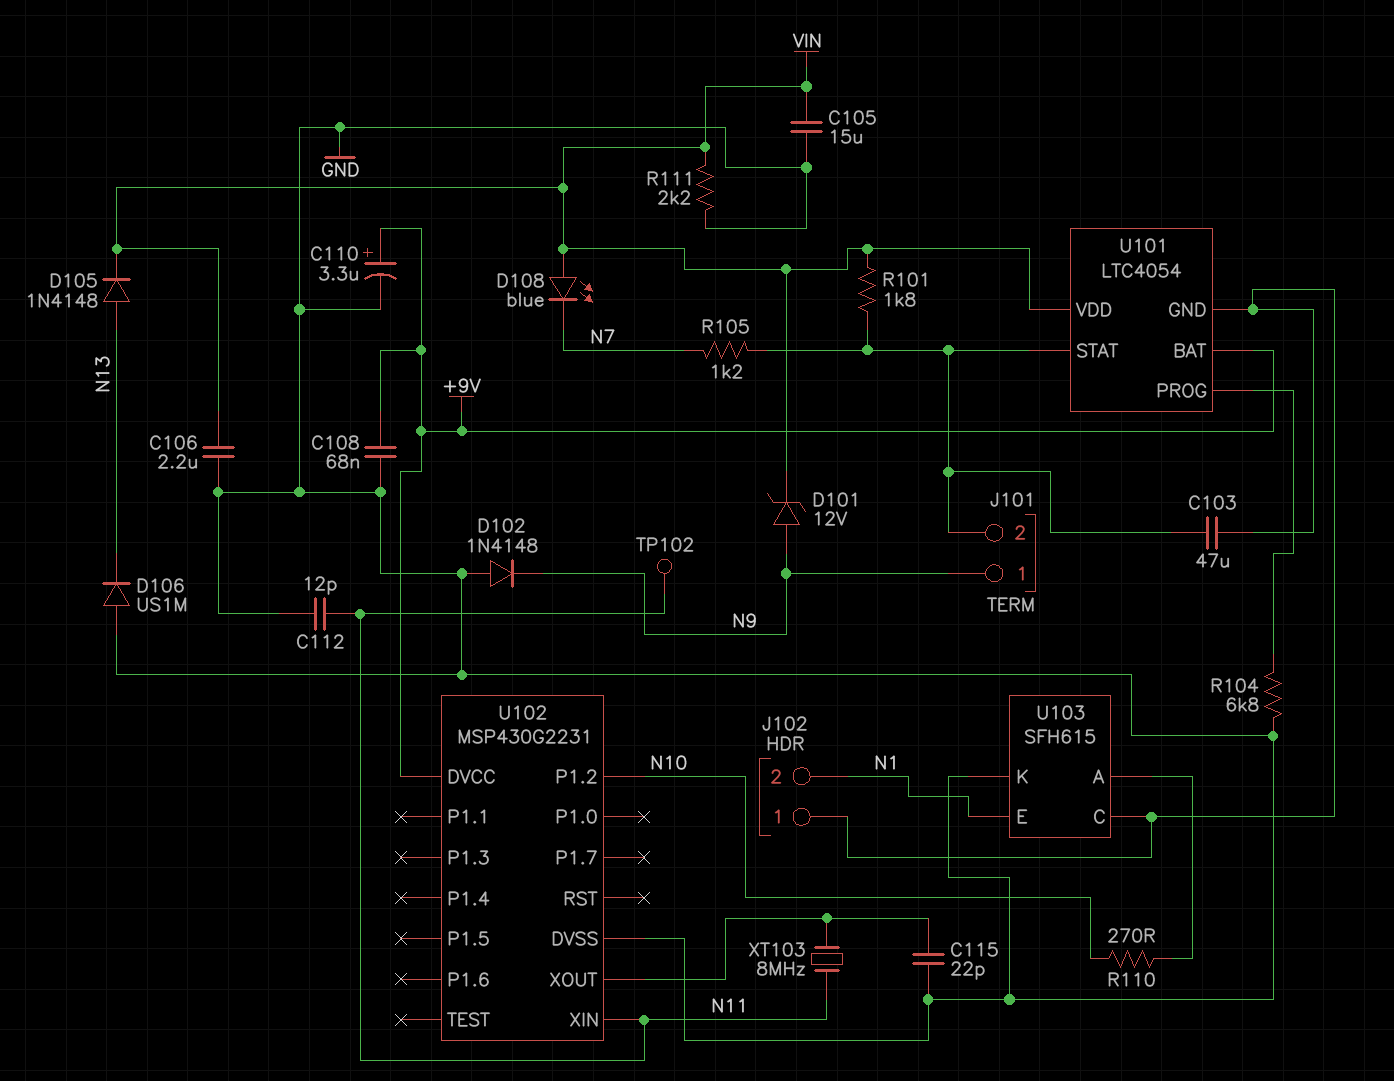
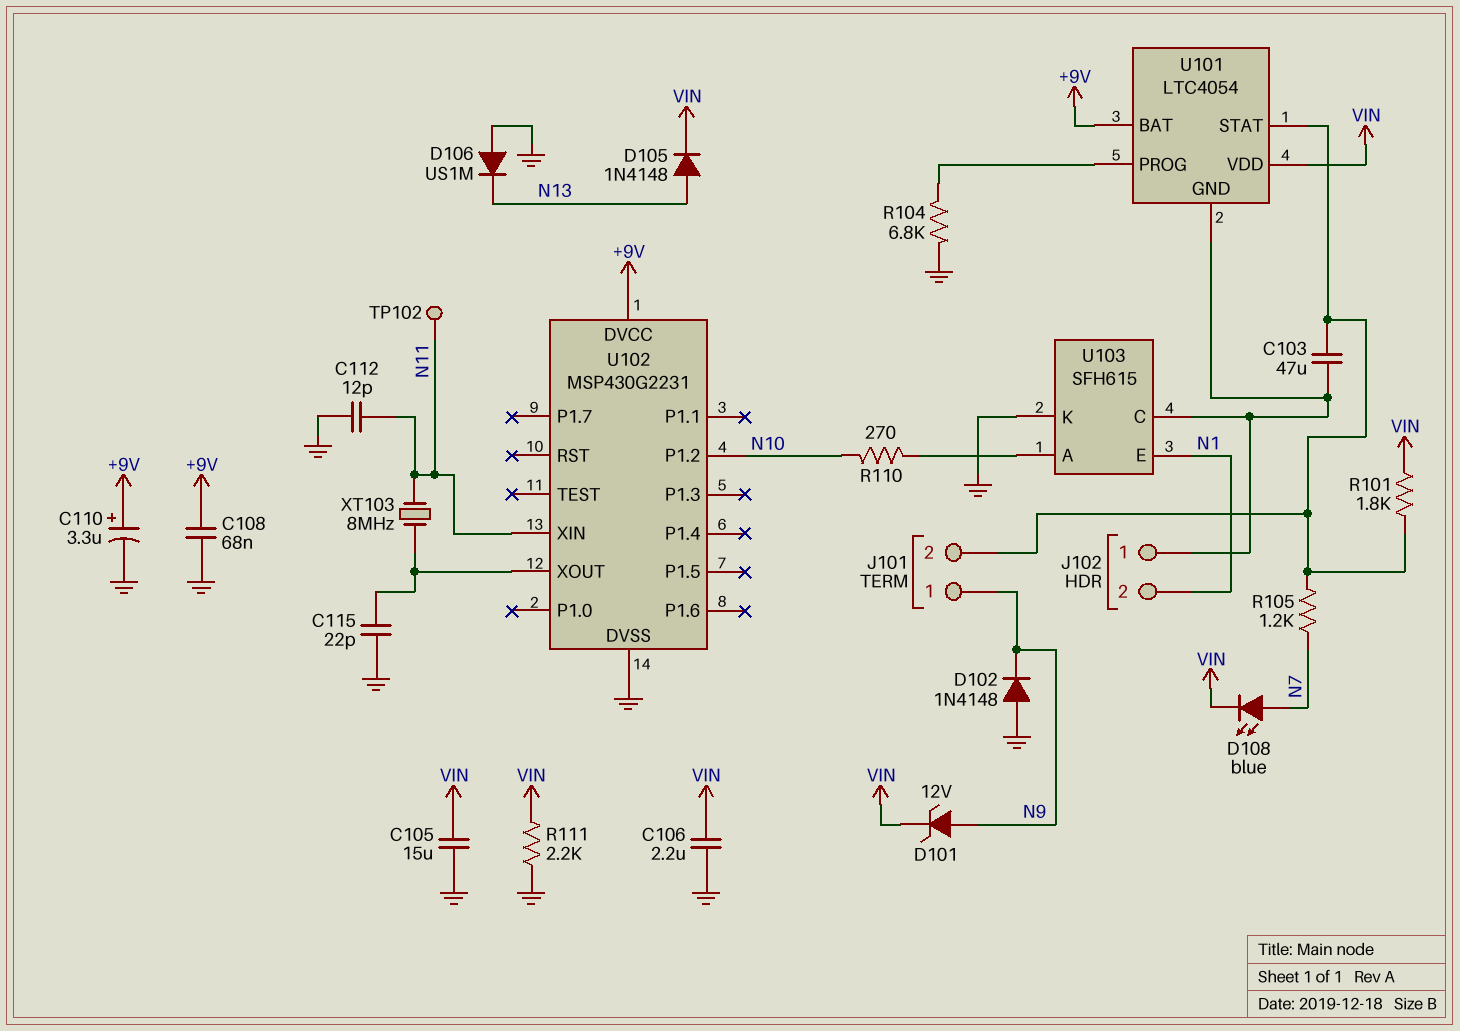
D108: LED blue (A VIN, K N7) -> LED blue (A N7, K VIN)

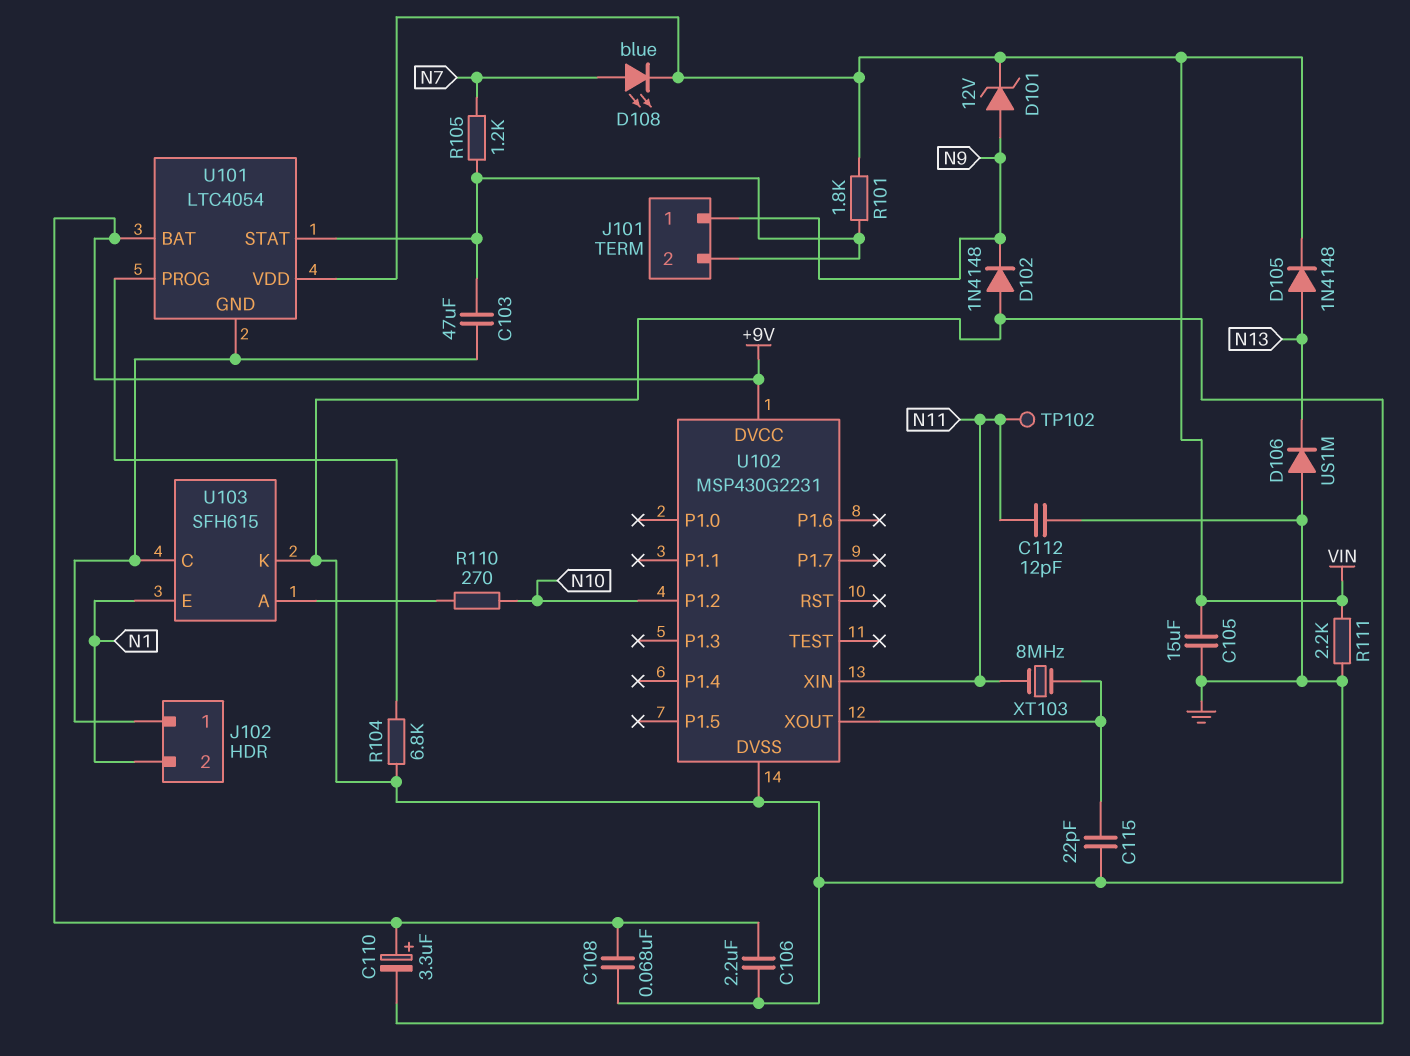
C106: 2.2uF (GND, VIN) -> 2.2uF (+9V, GND)

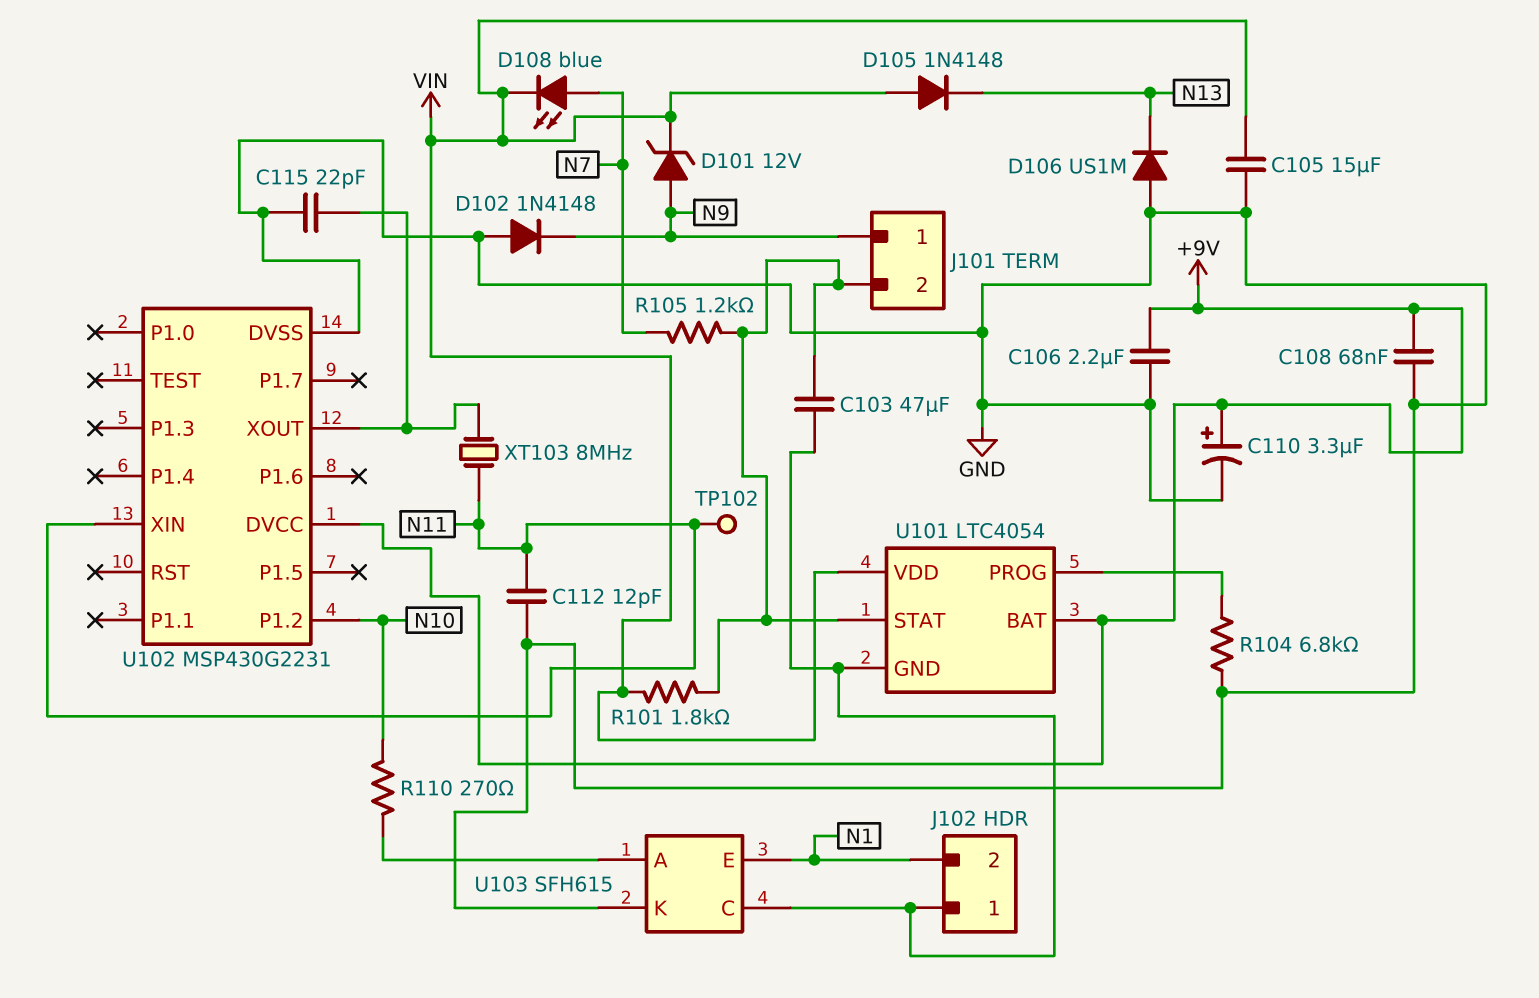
D105: diode 1N4148 (A N13, K VIN) -> diode 1N4148 (A VIN, K N13)
R111: 2.2k (GND, VIN) -> none

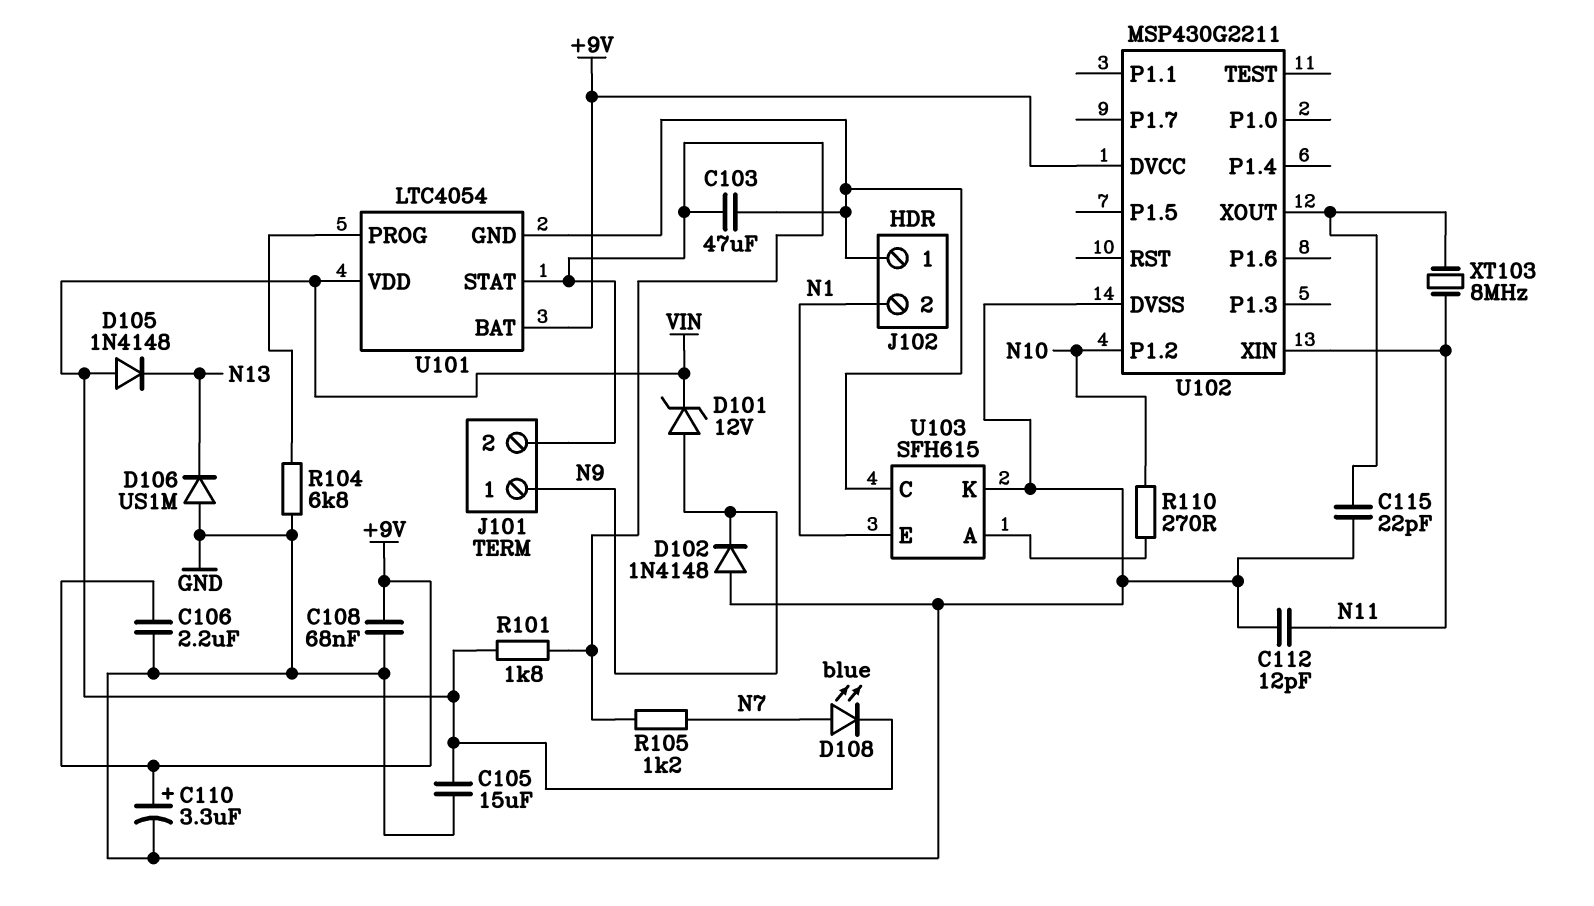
TP102: test point (N11) -> none
U102: MSP430G2231 -> MSP430G2211

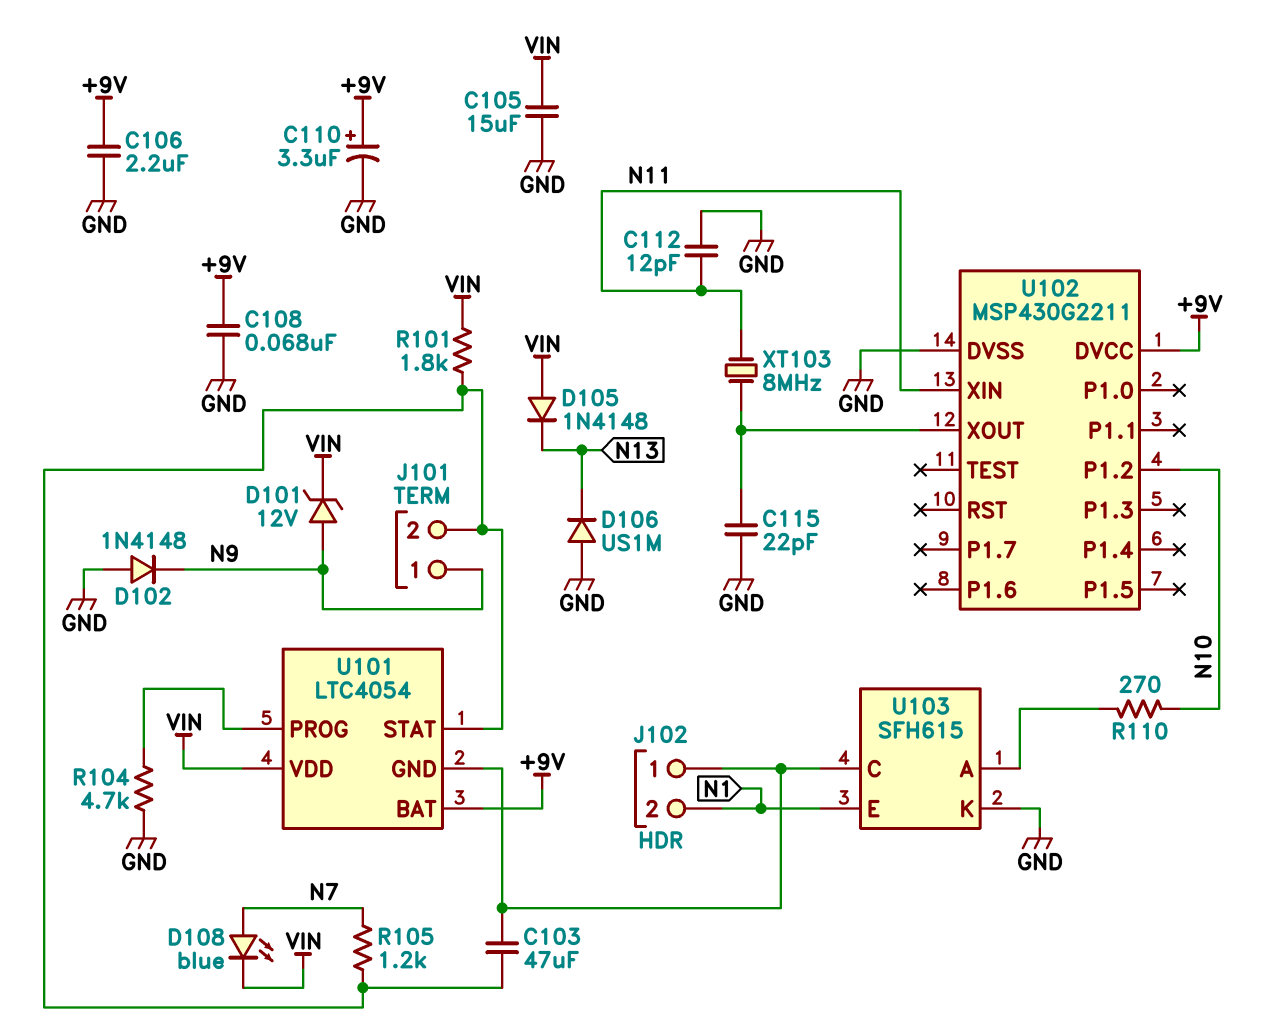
R104: 6.8k (GND, U101/PROG) -> 4.7k (GND, U101/PROG)

